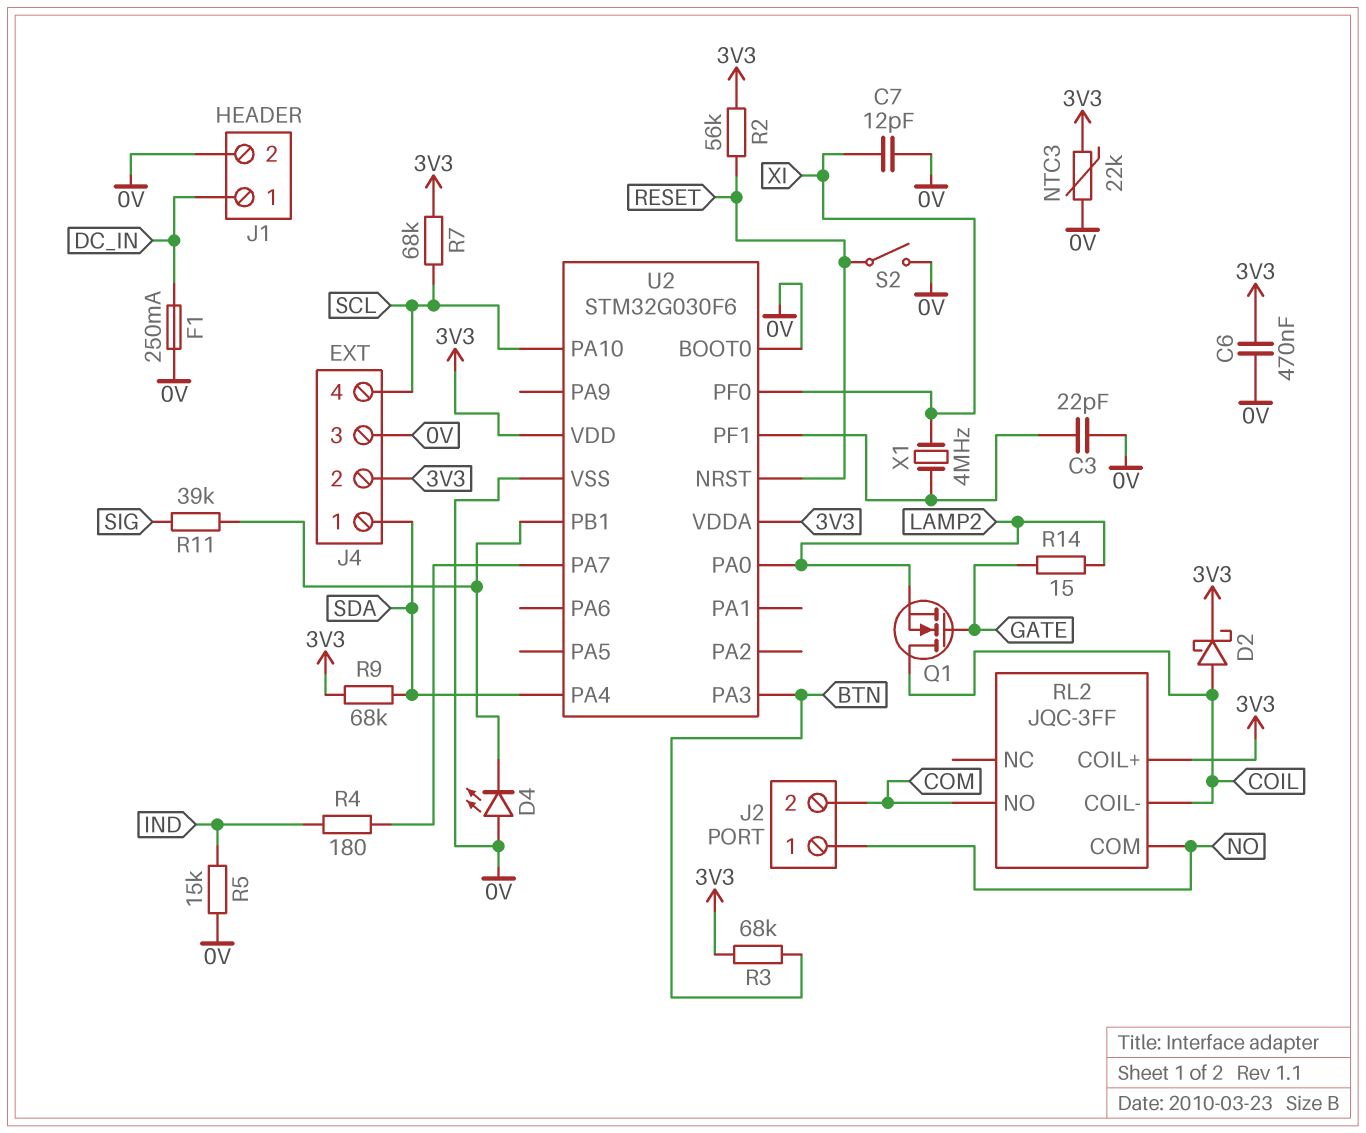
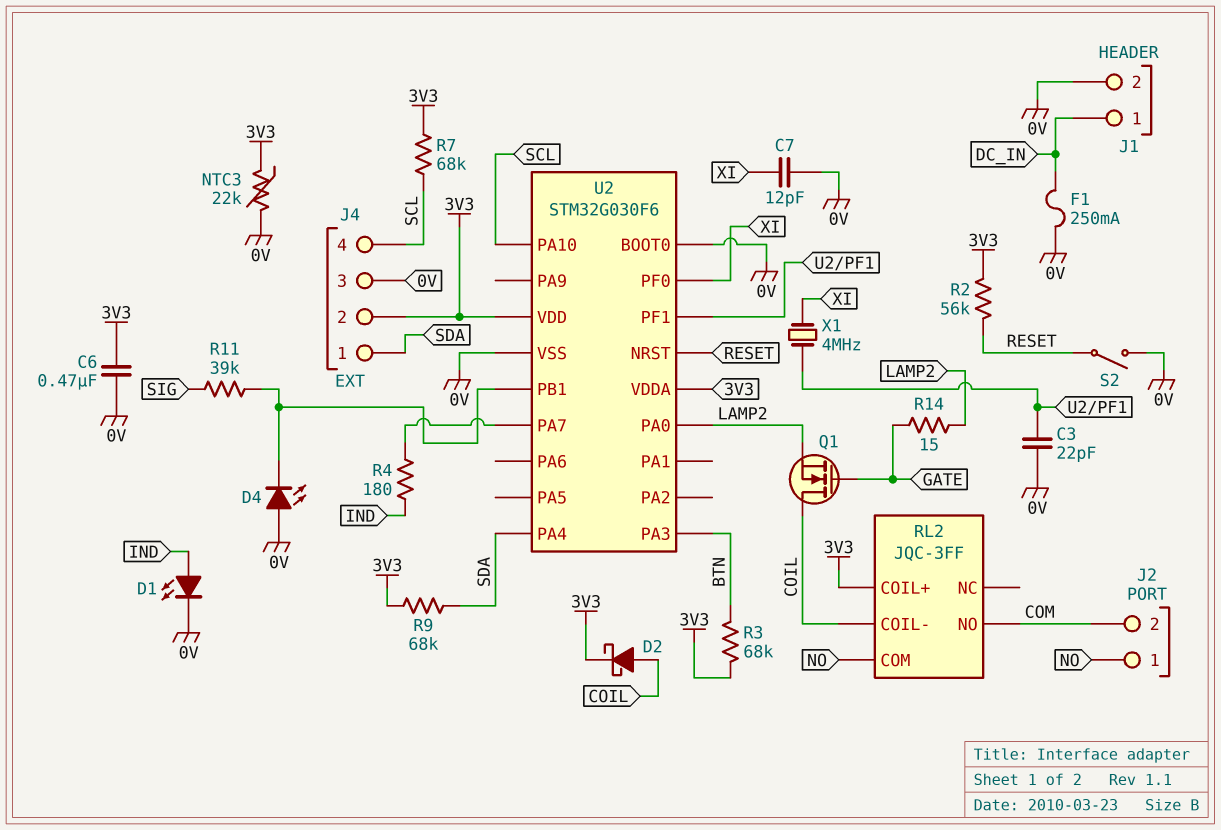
D1: none -> LED (A IND, K 0V)
R5: 15k (0V, IND) -> none

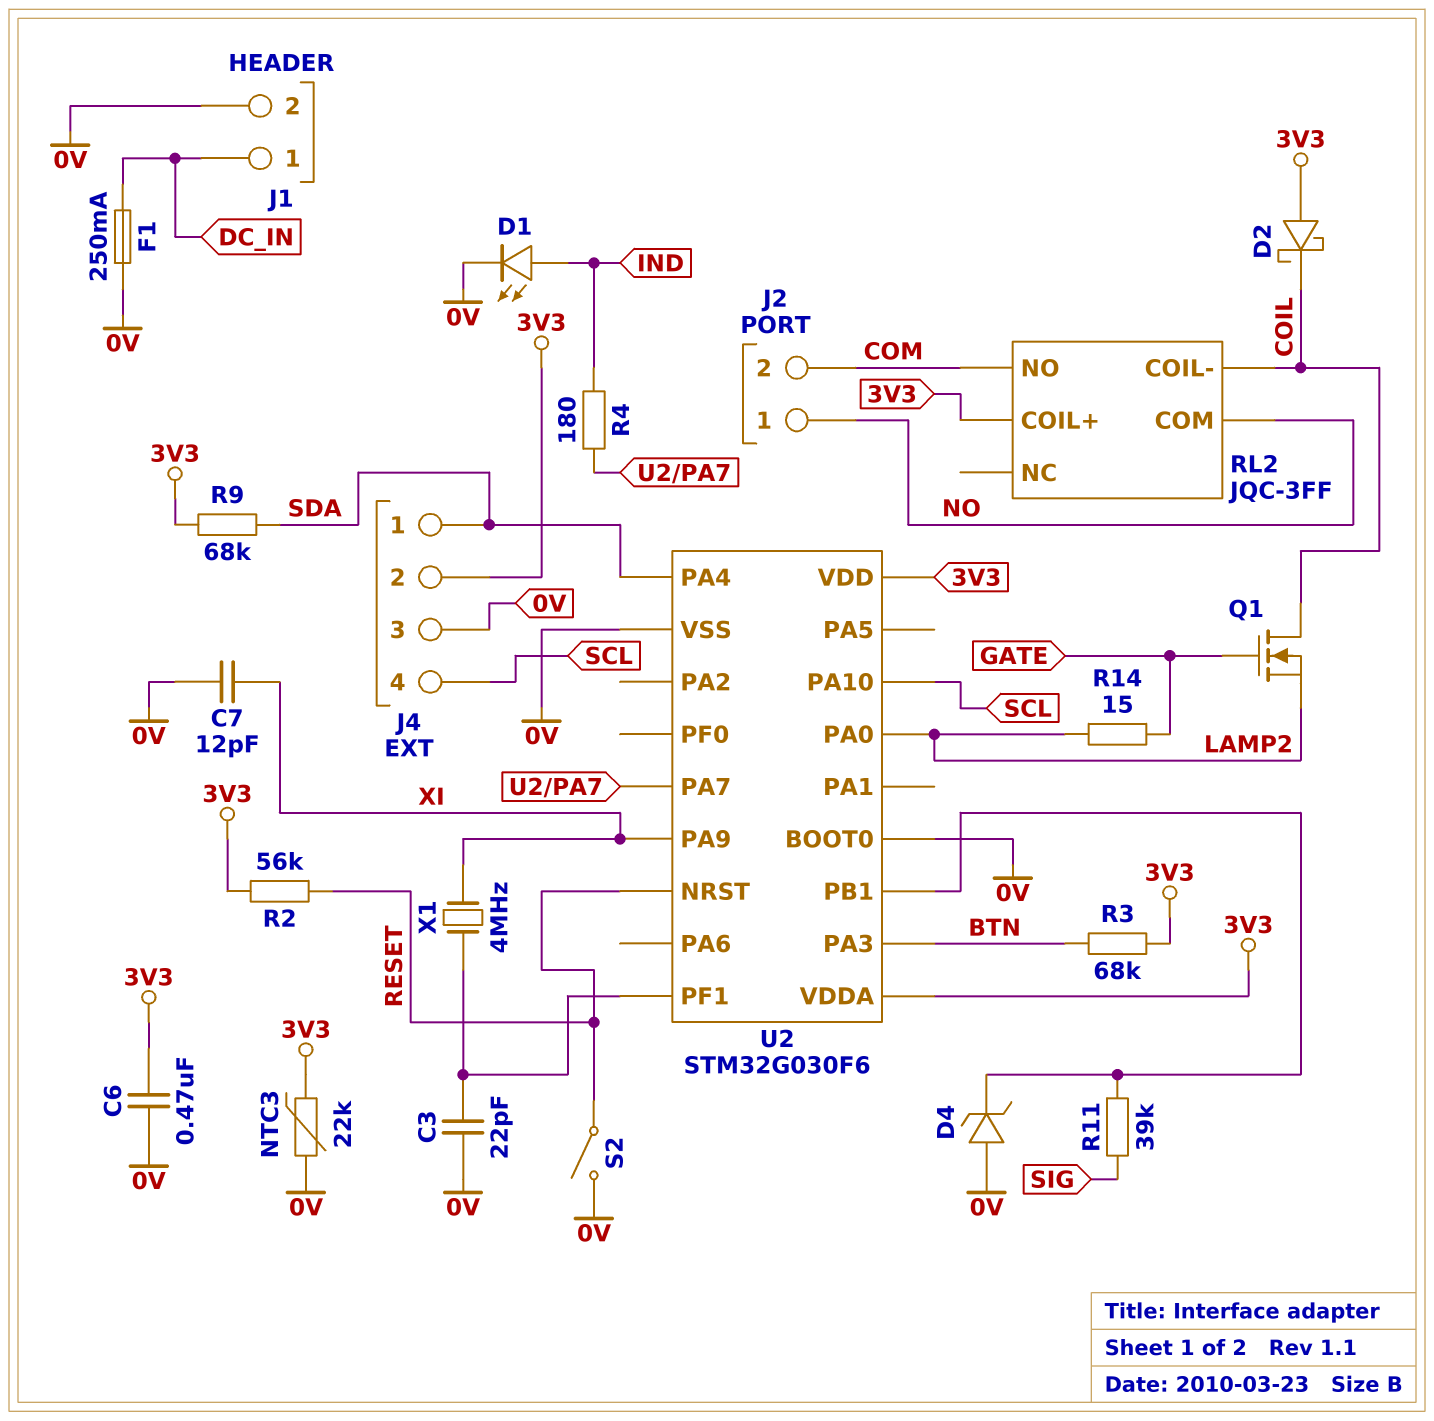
D2: schottky (A COIL, K 3V3) -> schottky (A 3V3, K COIL)
D4: LED (A 0V, K U2/PB1) -> zener (A 0V, K U2/PB1)
R7: 68k (3V3, SCL) -> none
U2 pin PA9: none -> XI
U2 pin PF0: XI -> none

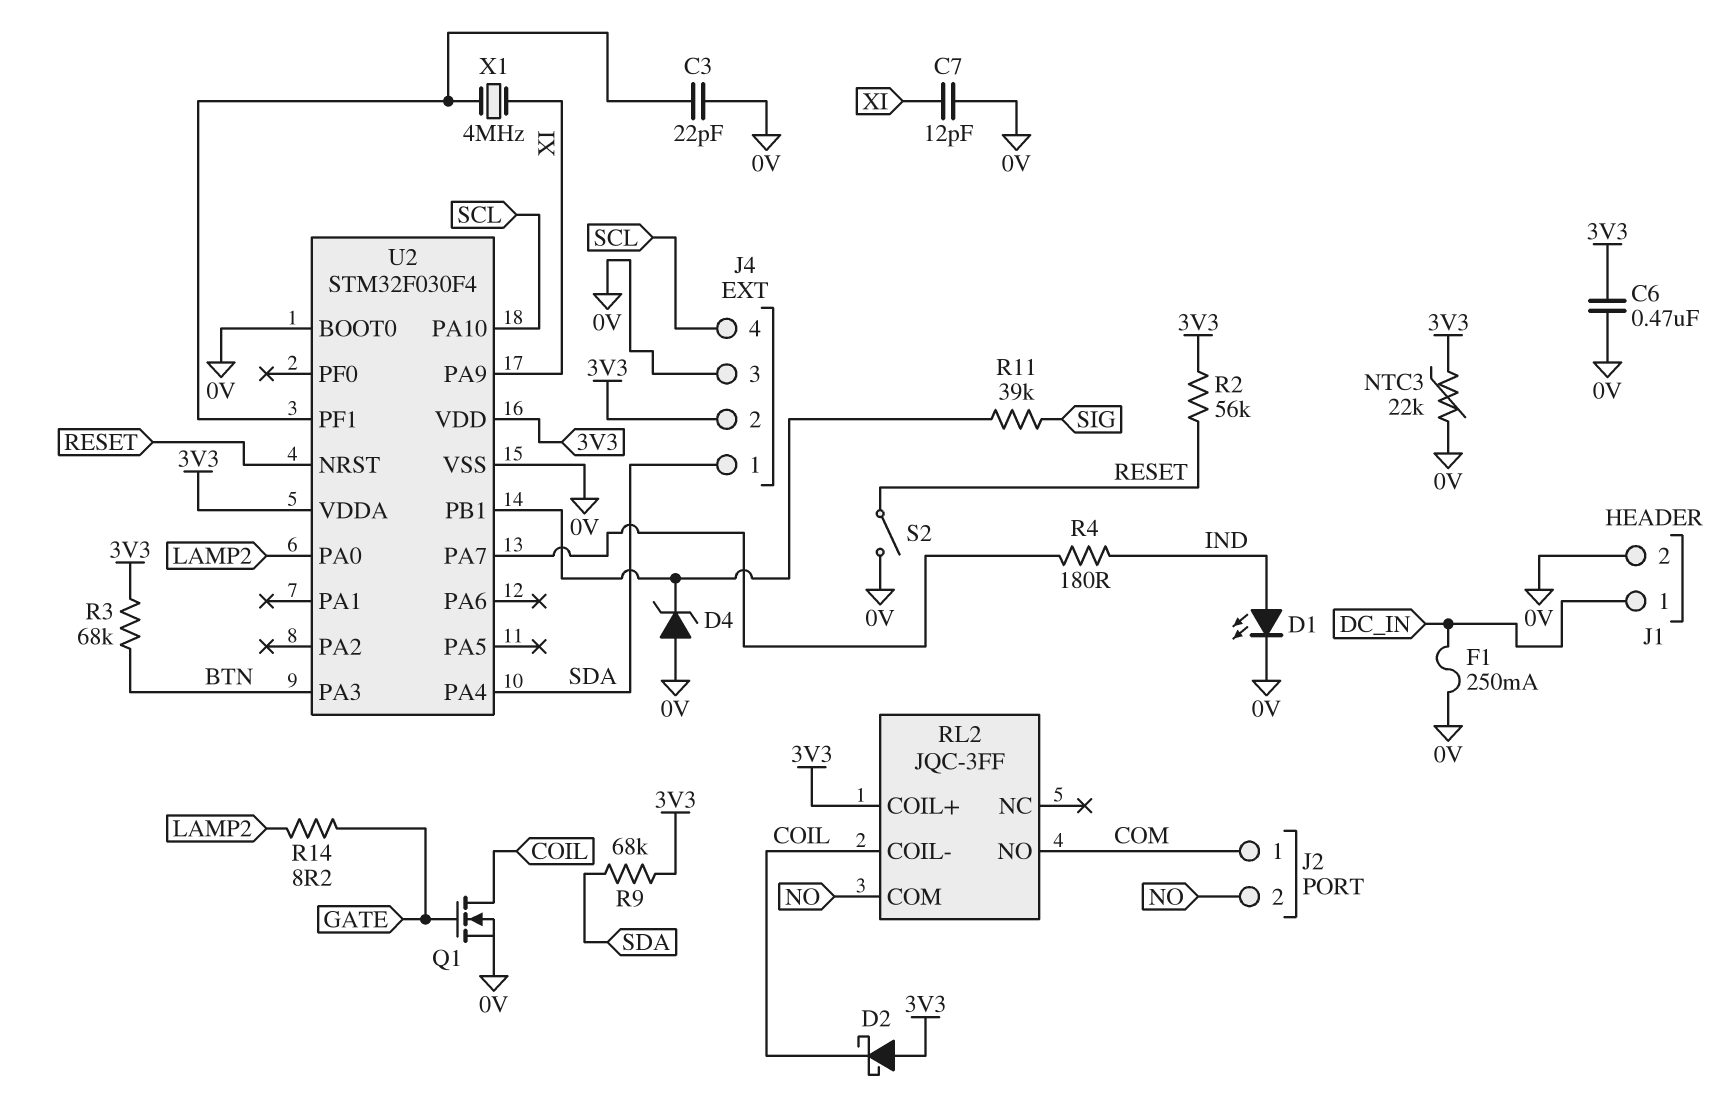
J2 pin 1: NO -> COM
J2 pin 2: COM -> NO
Q1: NMOS (G GATE, D COIL, S LAMP2) -> NMOS (G GATE, D COIL, S 0V)
R14: 15 (GATE, LAMP2) -> 8.2 (GATE, LAMP2)
U2: STM32G030F6 -> STM32F030F4

